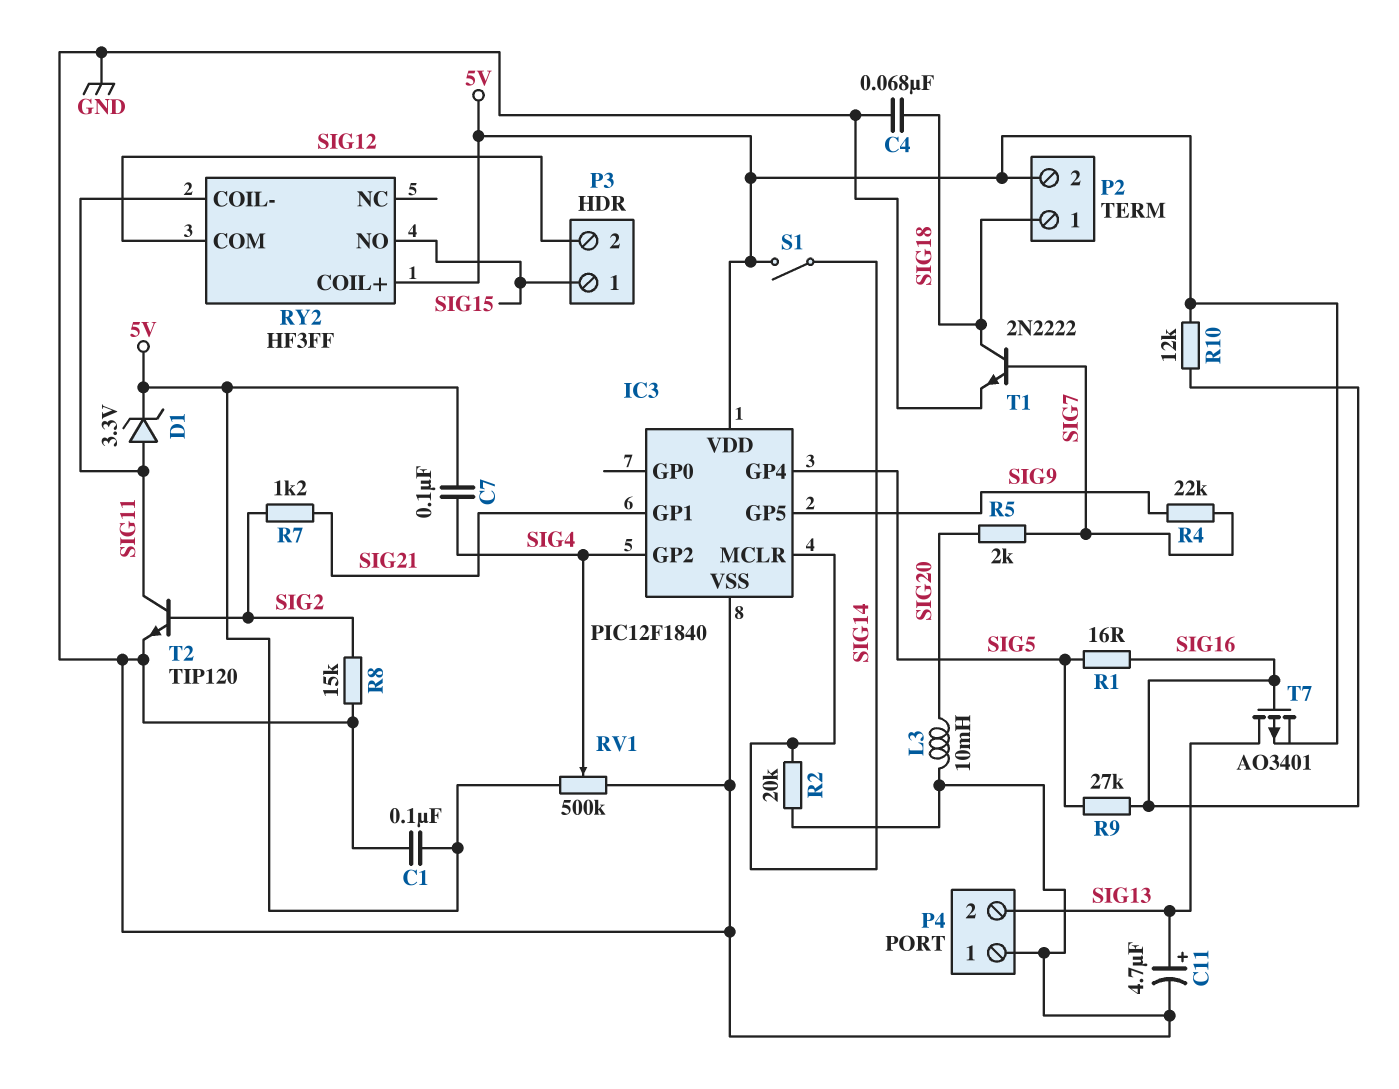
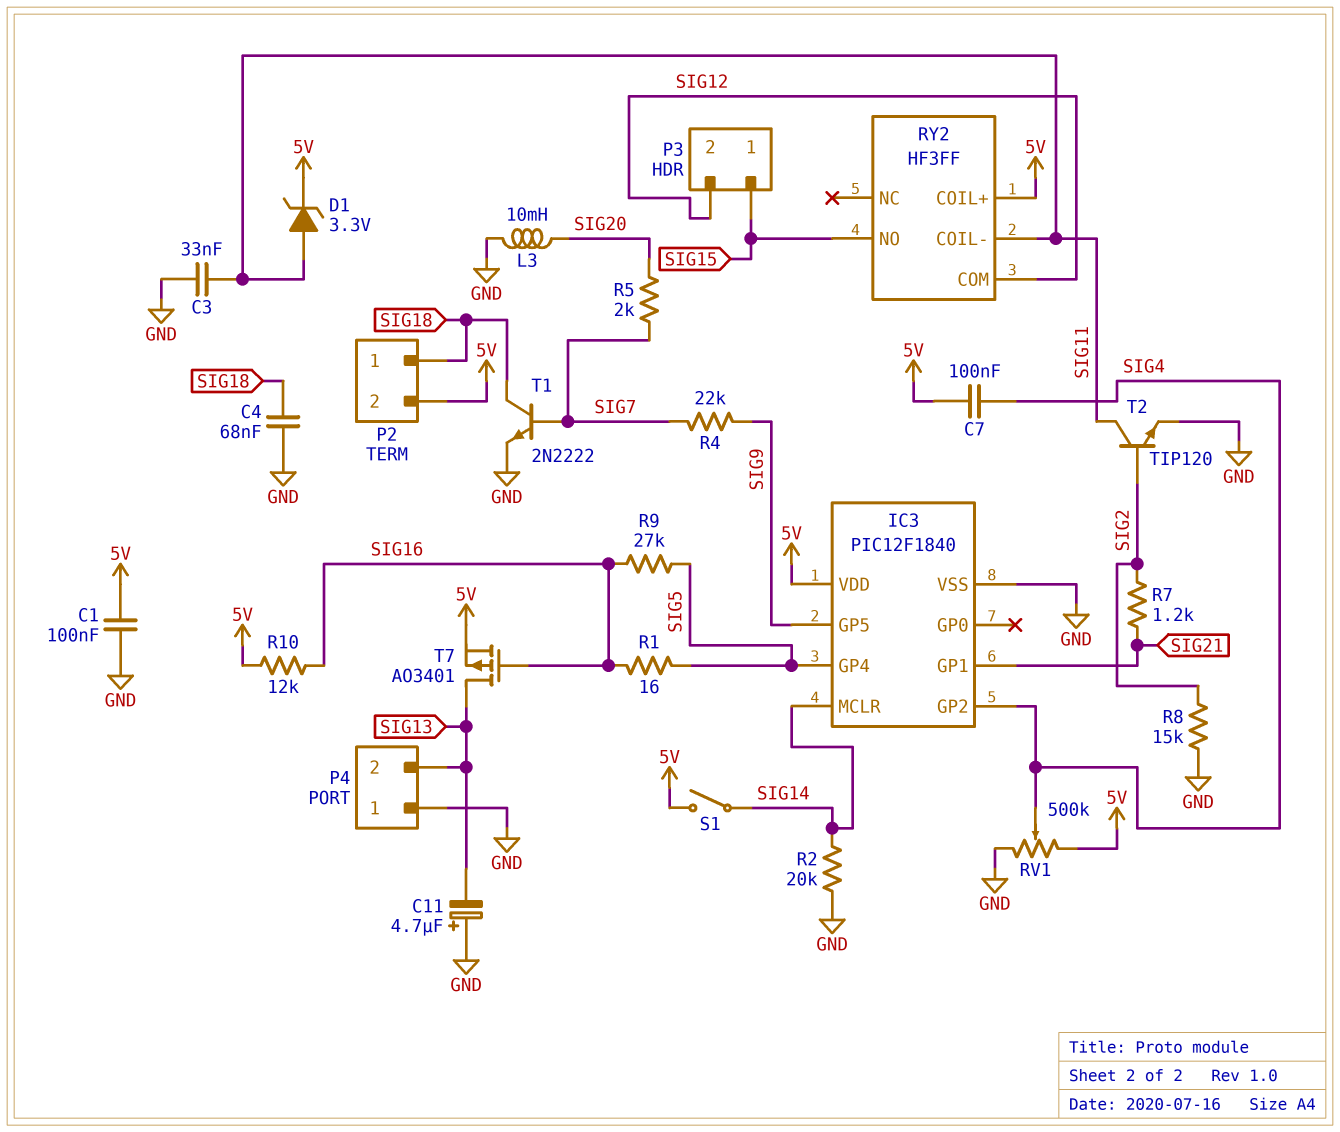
C3: none -> 33nF (GND, SIG11)
C11: 4.7uF (plus SIG13, minus GND) -> 4.7uF (plus GND, minus SIG13)

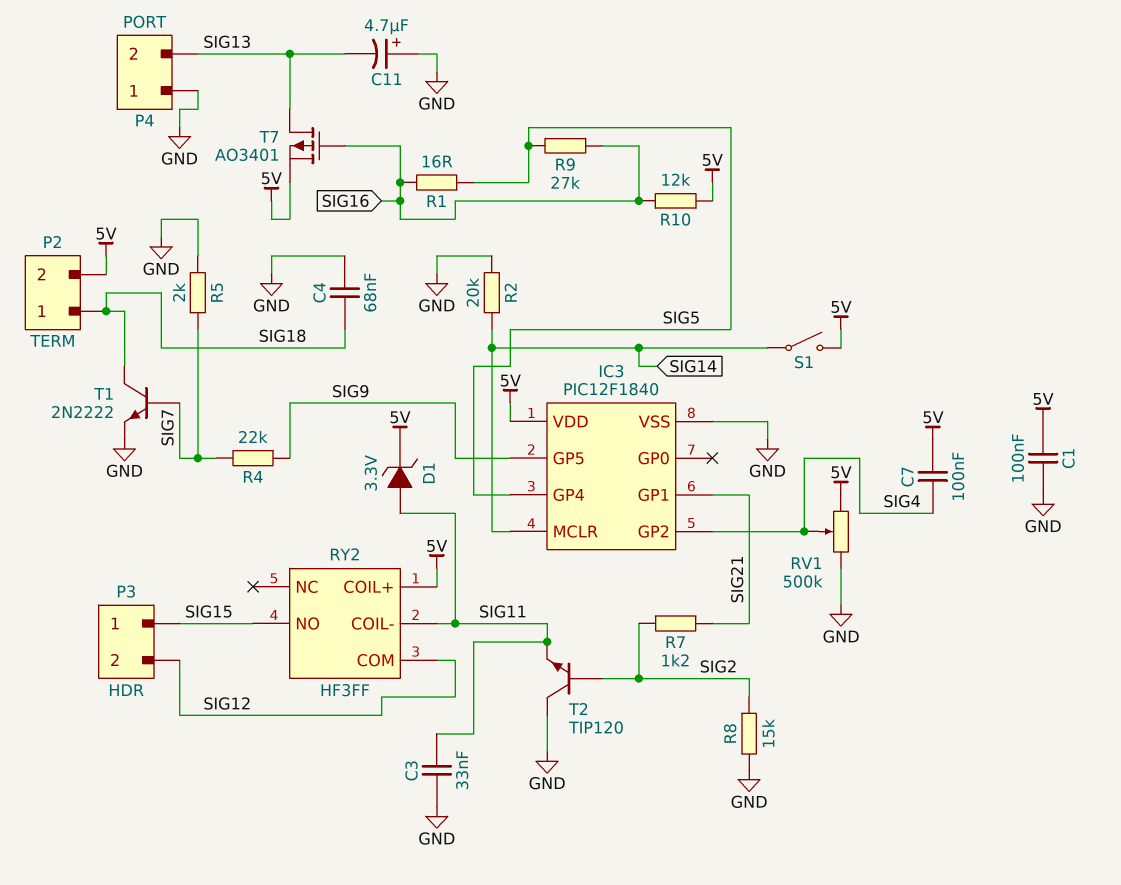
L3: 10mH (GND, SIG20) -> none
R5: 2k (SIG7, SIG20) -> 2k (GND, SIG7)
T2: NPN TIP120 (B SIG2, C SIG11, E GND) -> NPN TIP120 (B SIG2, C GND, E SIG11)

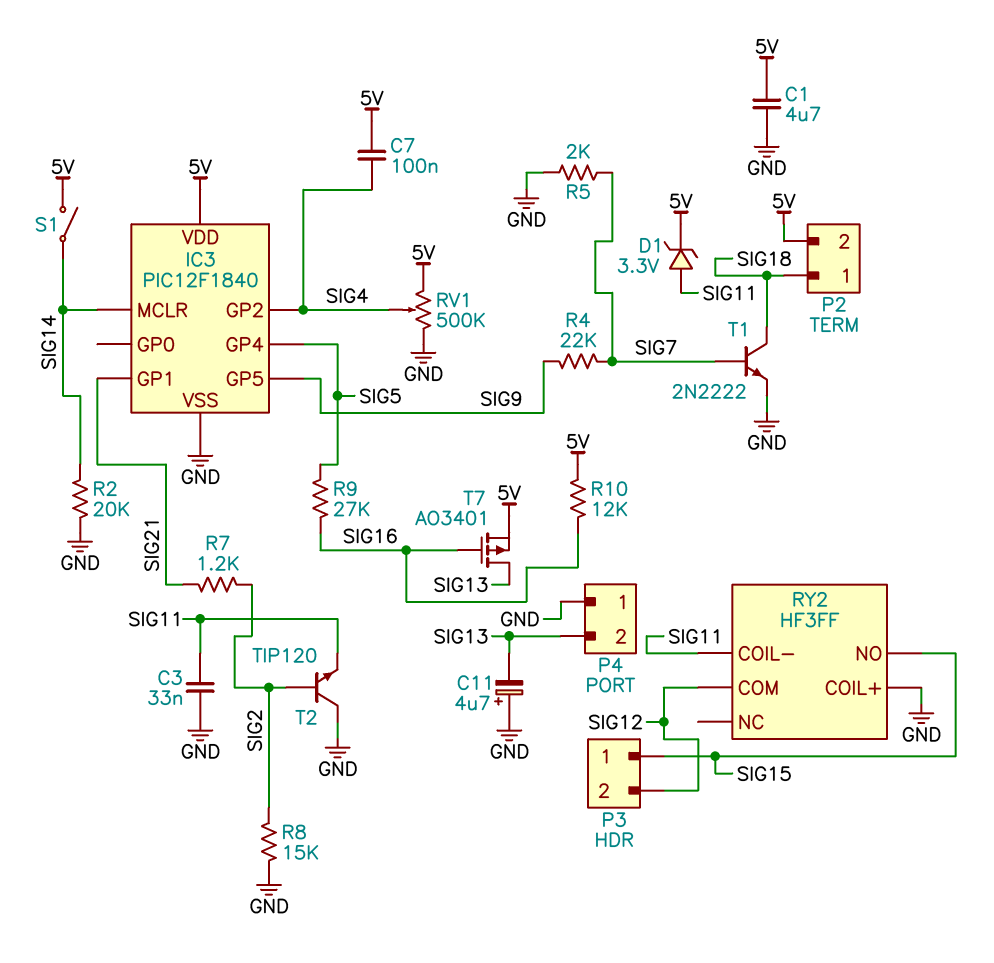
C1: 100nF (5V, GND) -> 4.7uF (5V, GND)
C4: 68nF (GND, SIG18) -> none
R1: 16 (SIG5, SIG16) -> none
RY2 pin COIL+: 5V -> GND

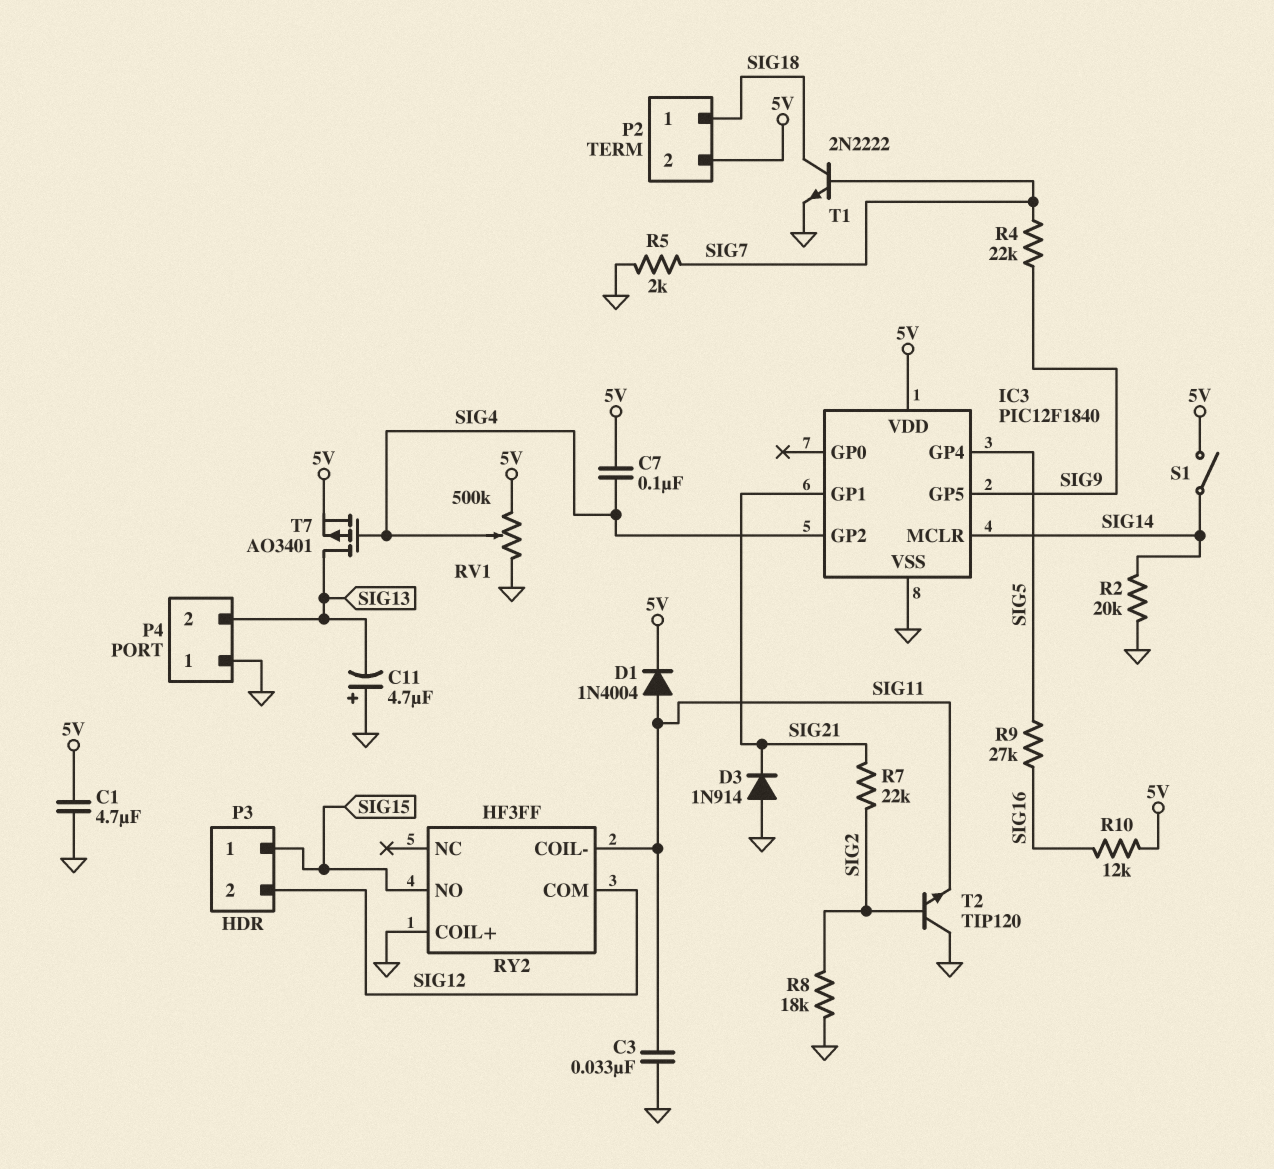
D1: zener 3.3V (A SIG11, K 5V) -> diode 1N4004 (A SIG11, K 5V)
D3: none -> diode 1N914 (A GND, K SIG21)
R7: 1.2k (SIG2, SIG21) -> 22k (SIG2, SIG21)
R8: 15k (GND, SIG2) -> 18k (GND, SIG2)
T7: PMOS AO3401 (G SIG16, D SIG13, S 5V) -> PMOS AO3401 (G SIG4, D SIG13, S 5V)

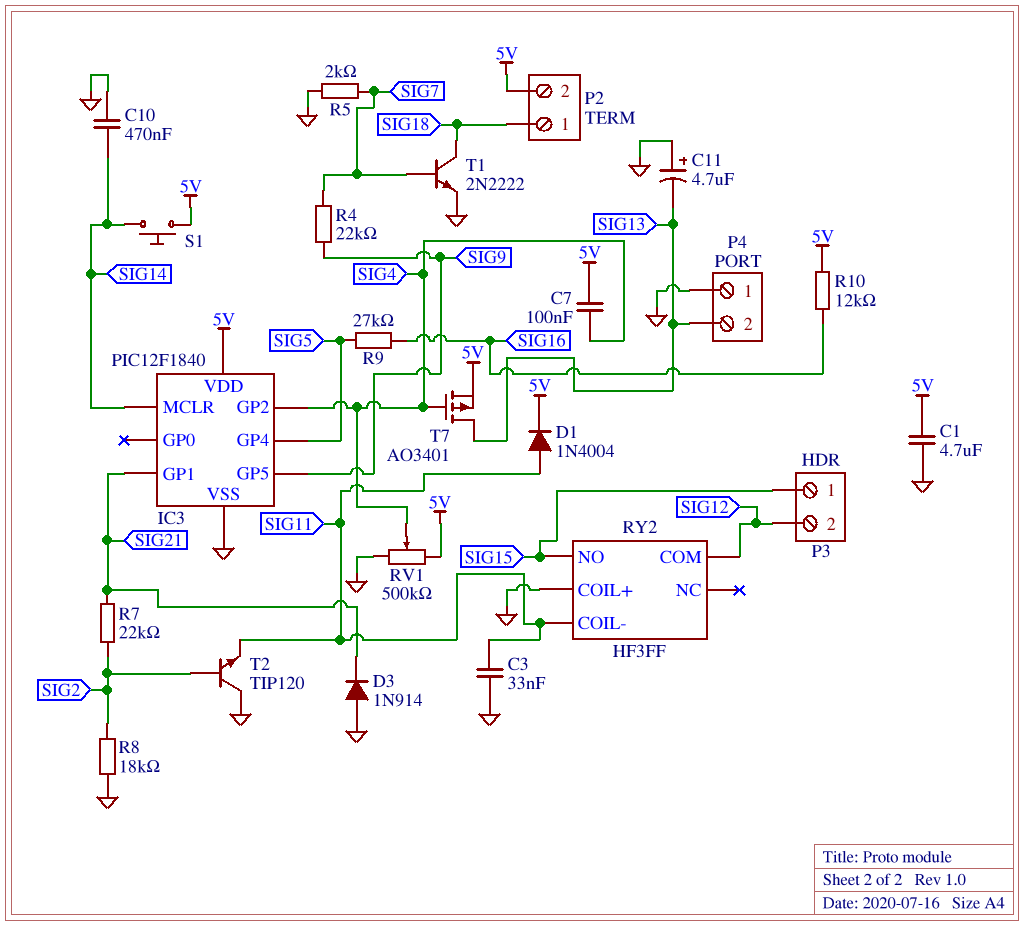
C10: none -> 470nF (GND, SIG14)
R2: 20k (GND, SIG14) -> none
S1: switch (5V, SIG14) -> button (5V, SIG14)

